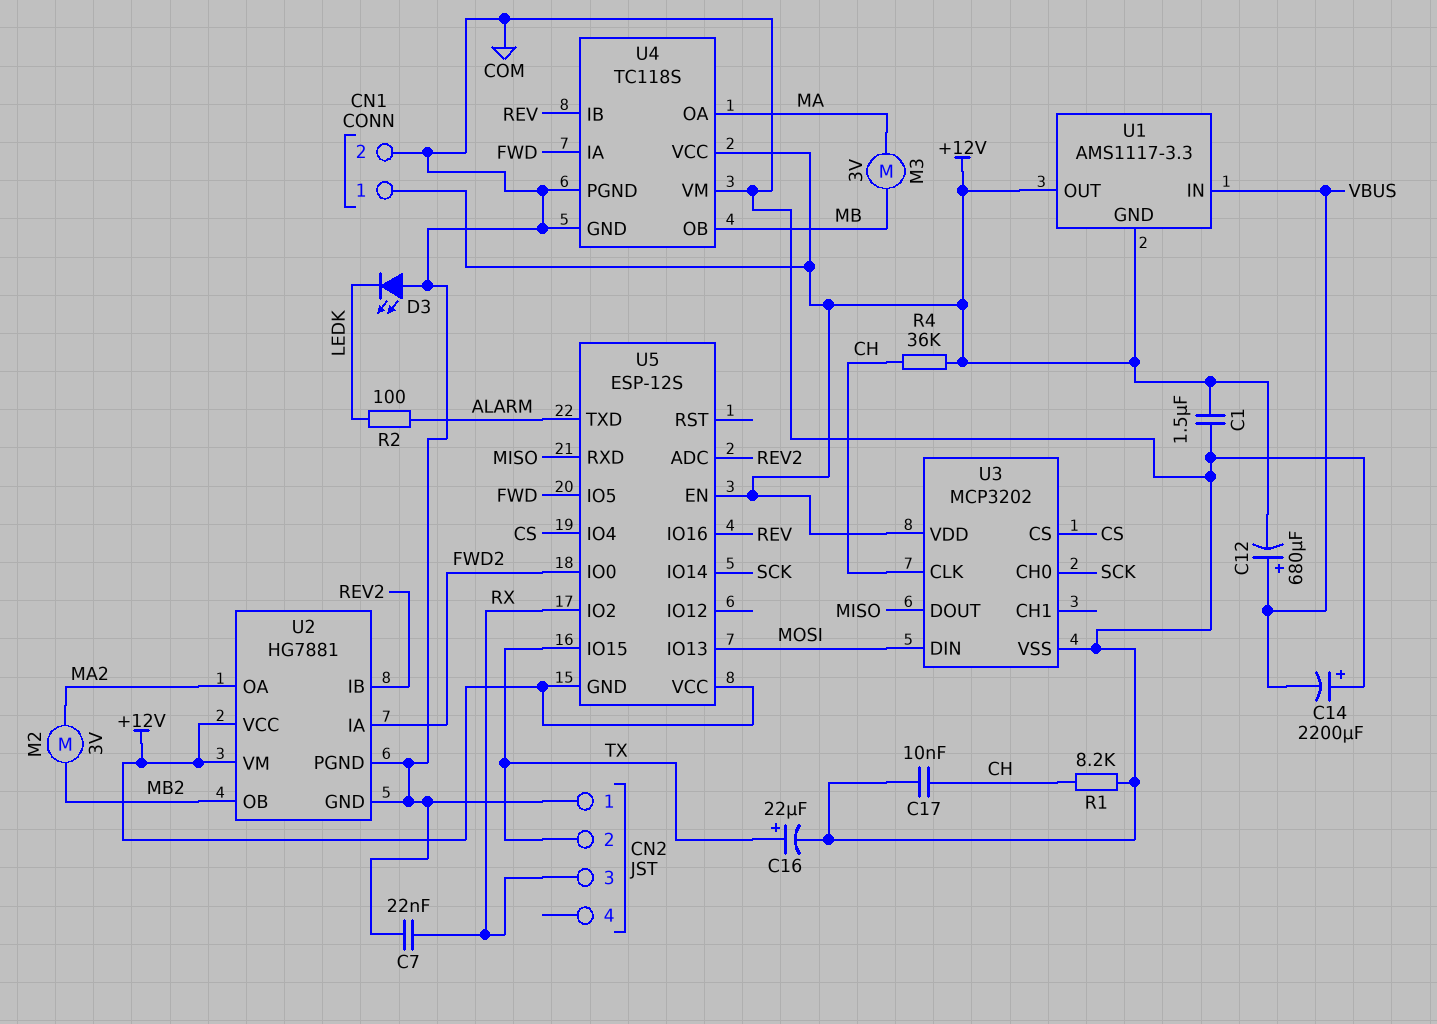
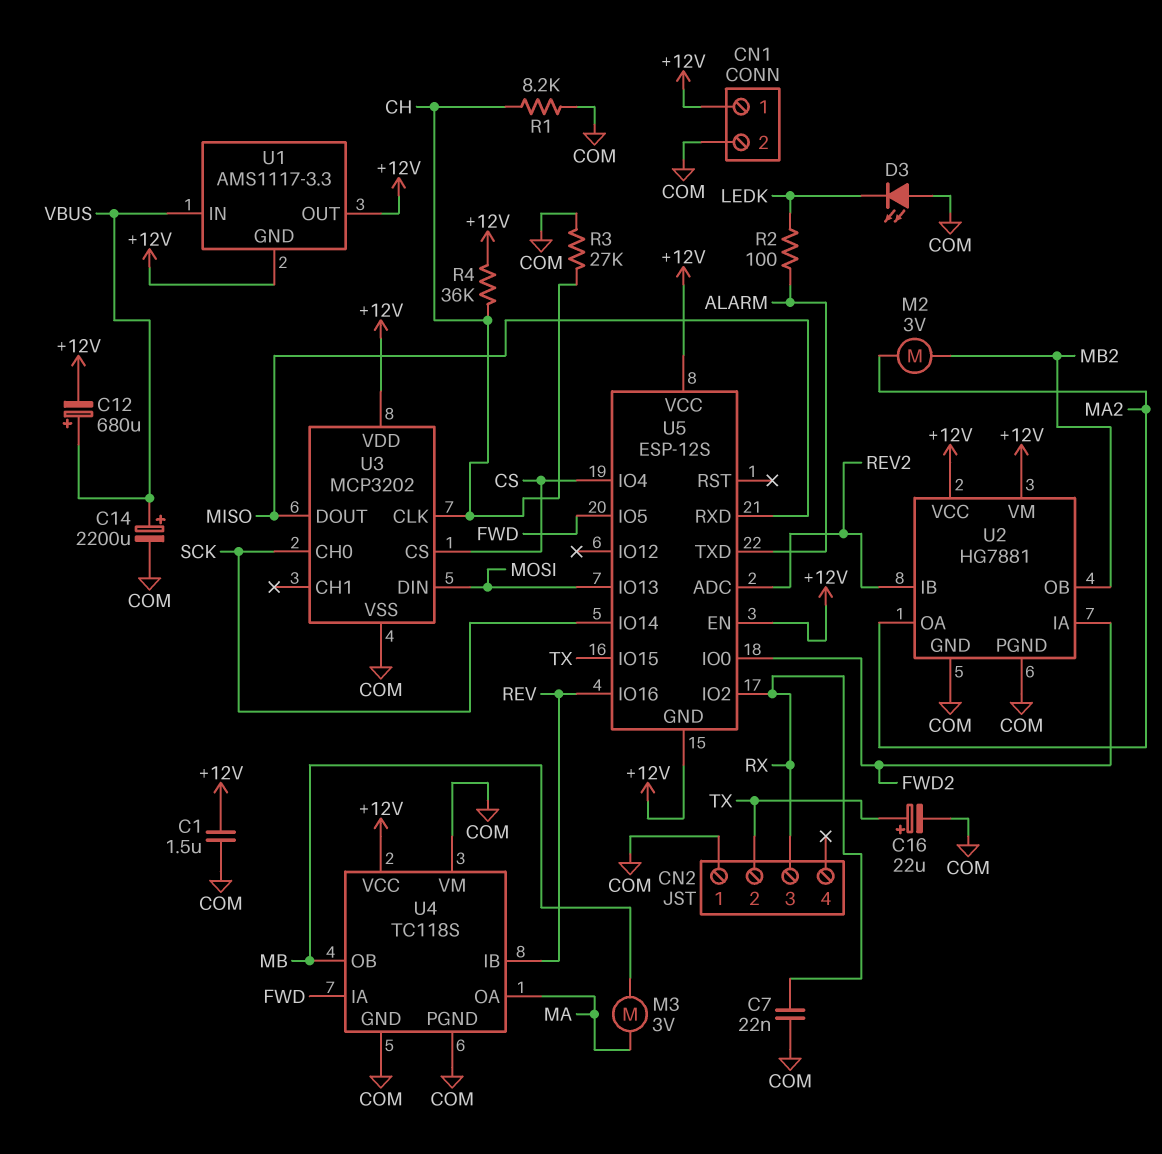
C14: 2200uF (plus COM, minus VBUS) -> 2200uF (plus VBUS, minus COM)
C17: 10nF (CH, COM) -> none
R3: none -> 27k (CH, COM)

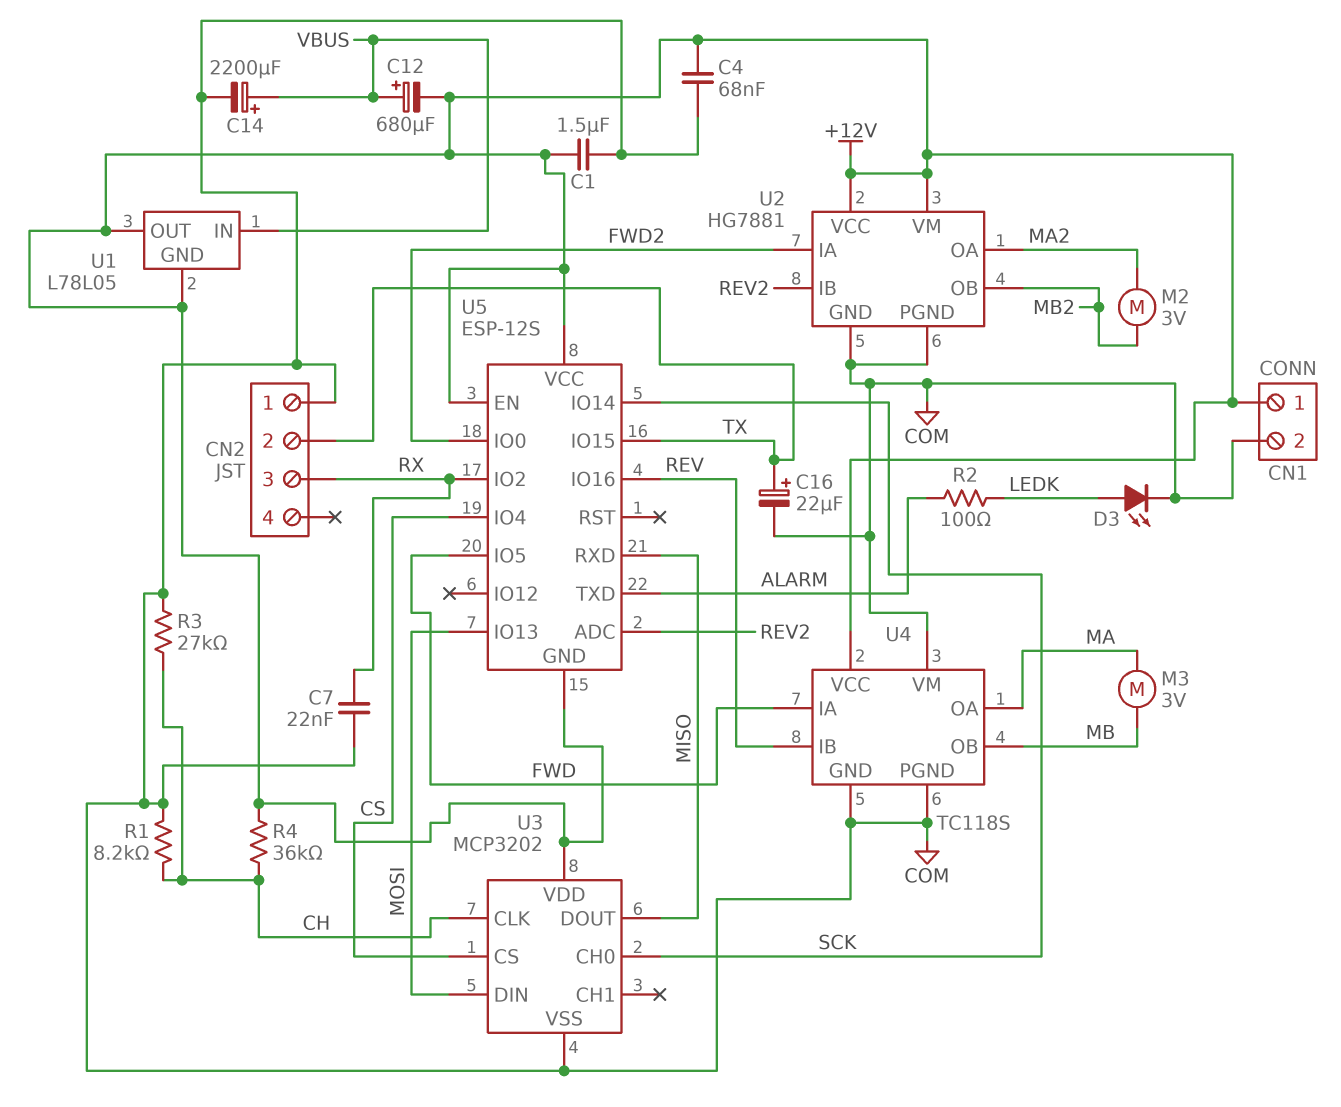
C4: none -> 68nF (+12V, COM)
D3: LED (A COM, K LEDK) -> LED (A LEDK, K COM)
U1: AMS1117-3.3 -> L78L05

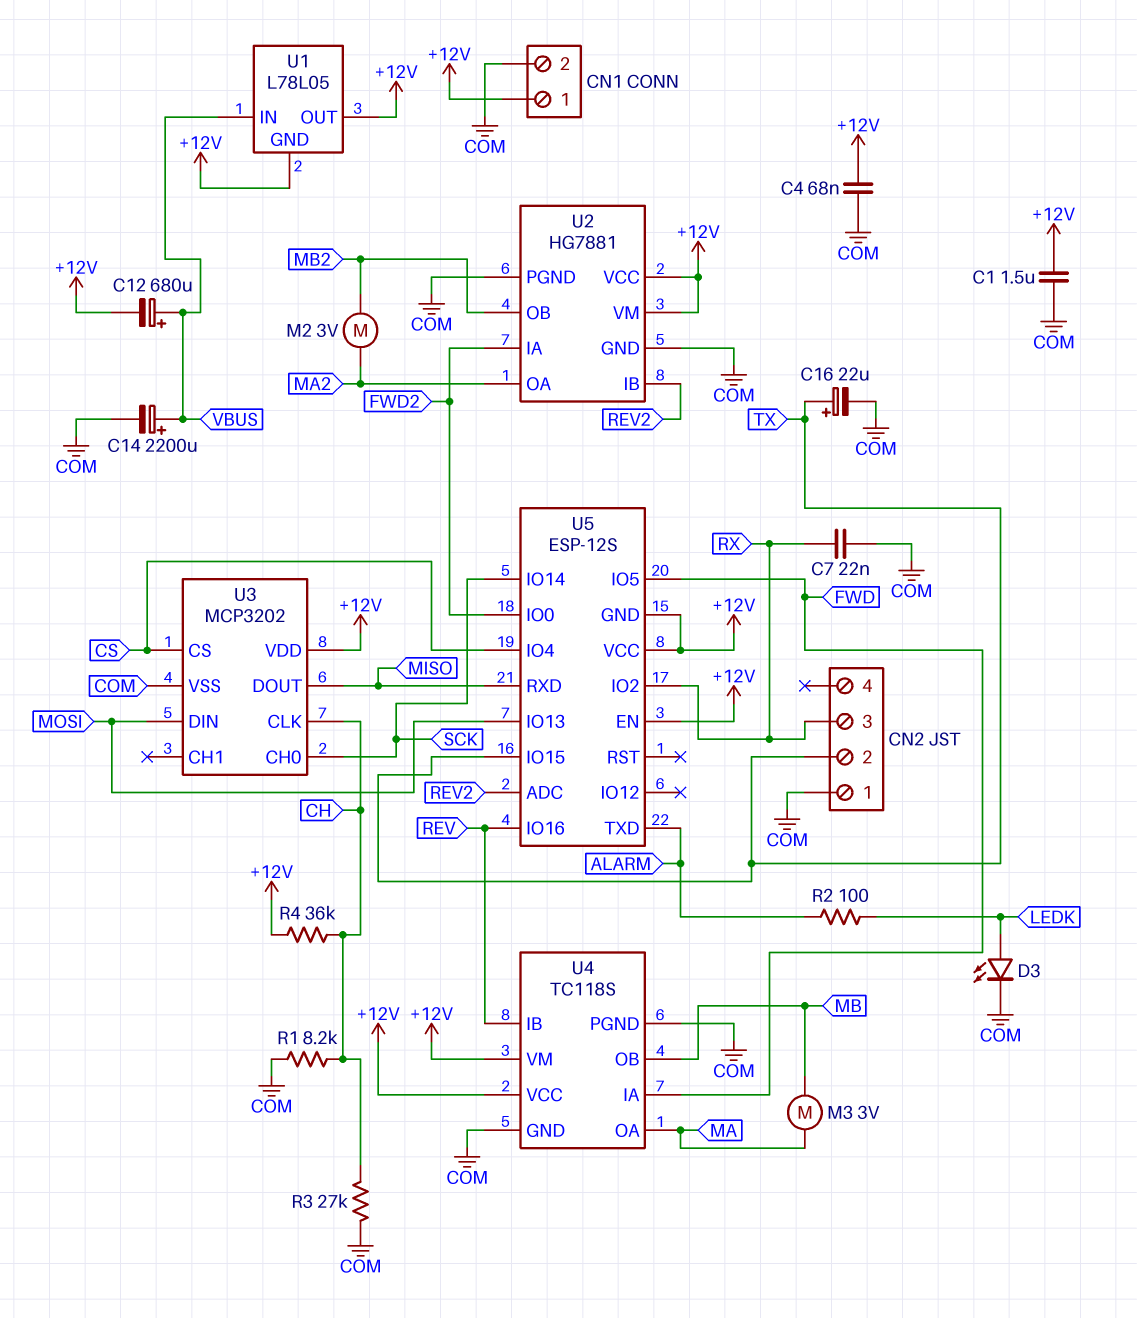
U4 pin VM: COM -> +12V

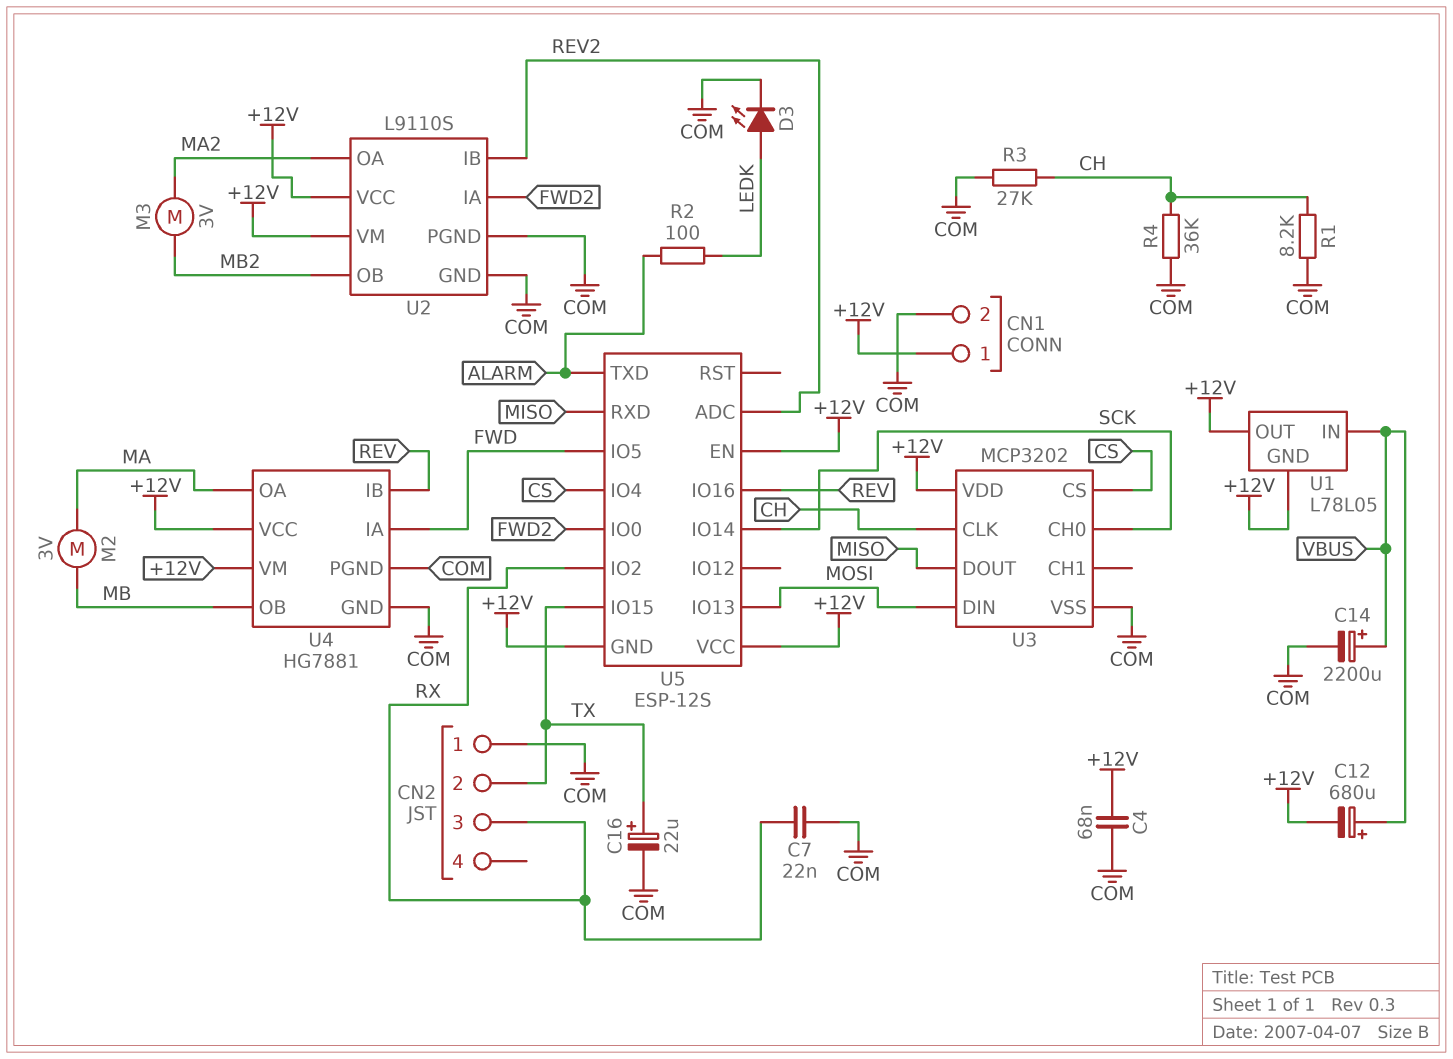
C1: 1.5uF (+12V, COM) -> none
M2: motor 3V (MA2, MB2) -> motor 3V (MA, MB)
M3: motor 3V (MA, MB) -> motor 3V (MA2, MB2)
R4: 36k (+12V, CH) -> 36k (CH, COM)
U2: HG7881 -> L9110S
U4: TC118S -> HG7881

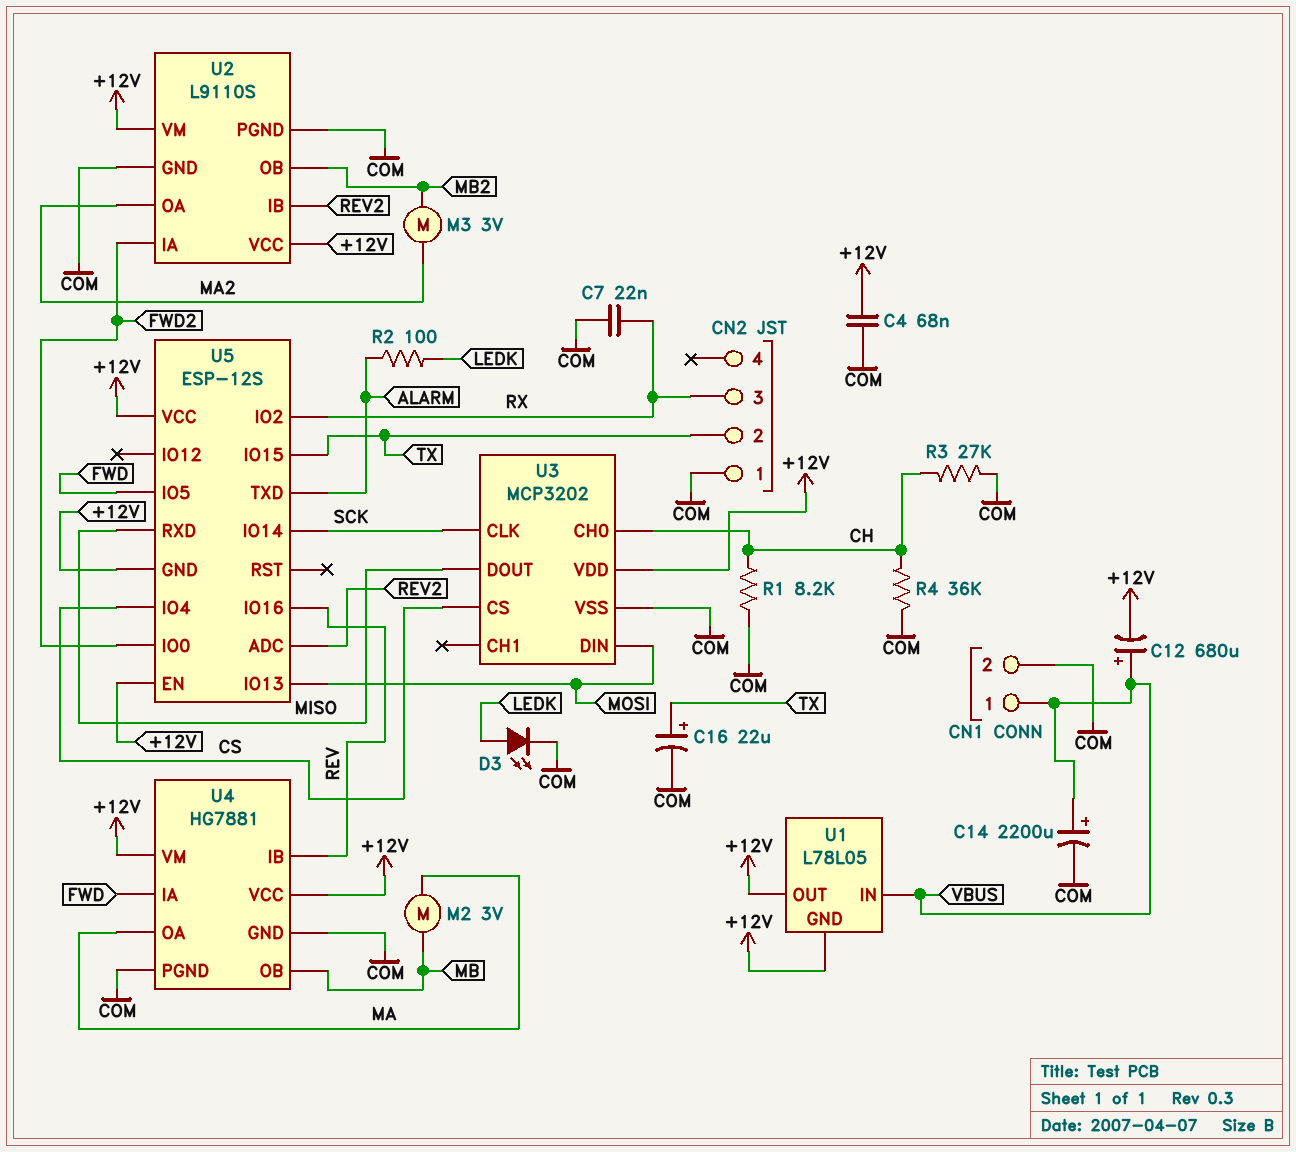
CN1 pin 1: +12V -> VBUS
U3 pin CH0: SCK -> CH
U3 pin CLK: CH -> SCK

